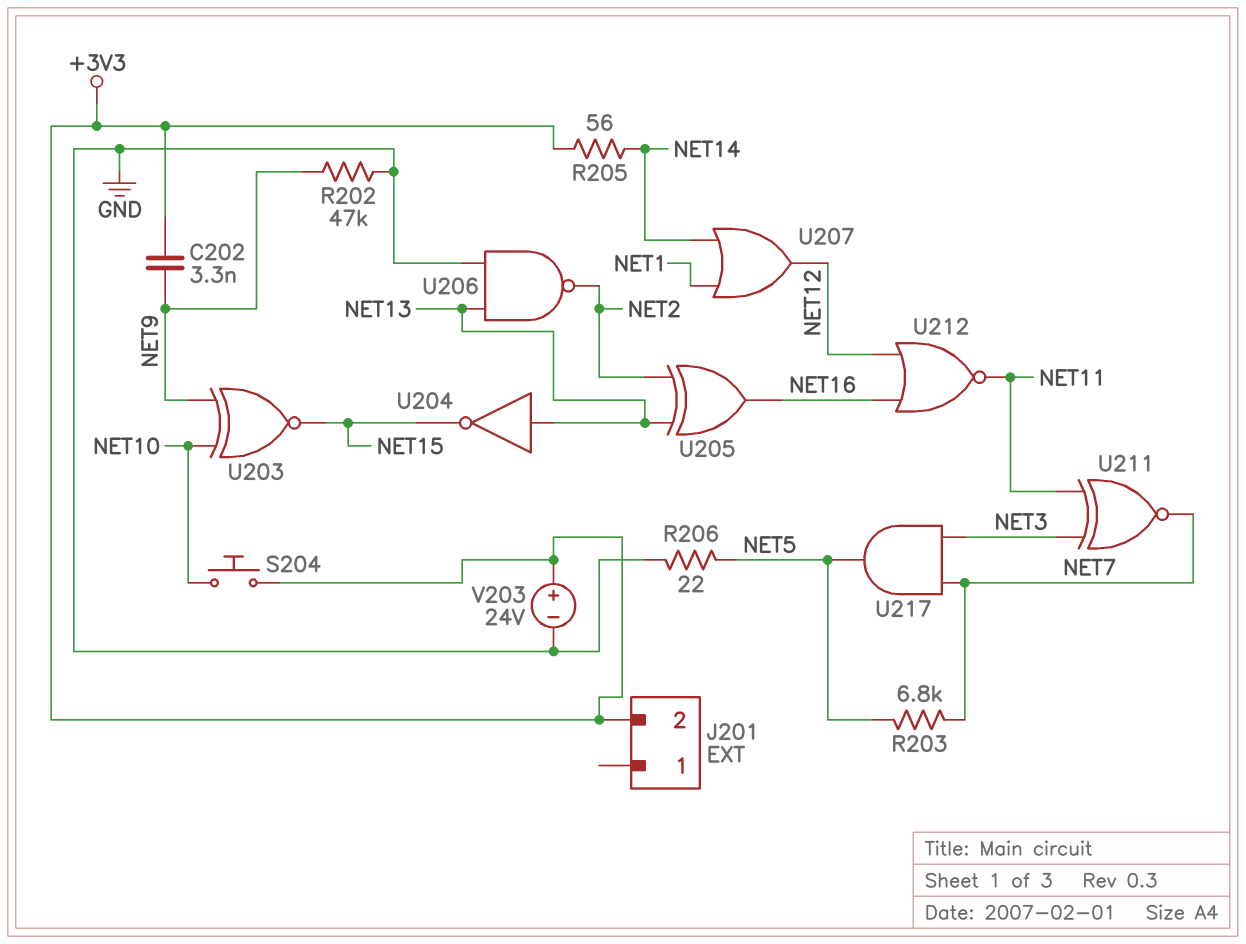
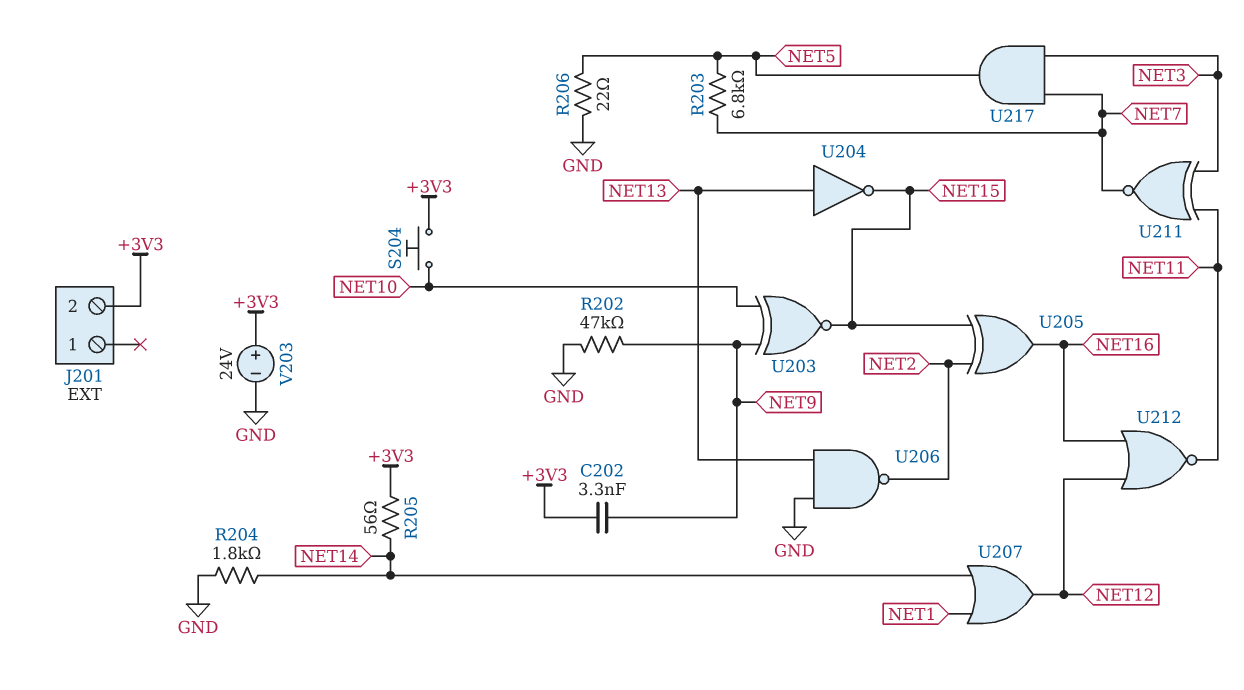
R204: none -> 1.8k (GND, NET14)
U205: XOR (in NET2, in NET13, out NET16) -> XOR (in NET2, in NET15, out NET16)

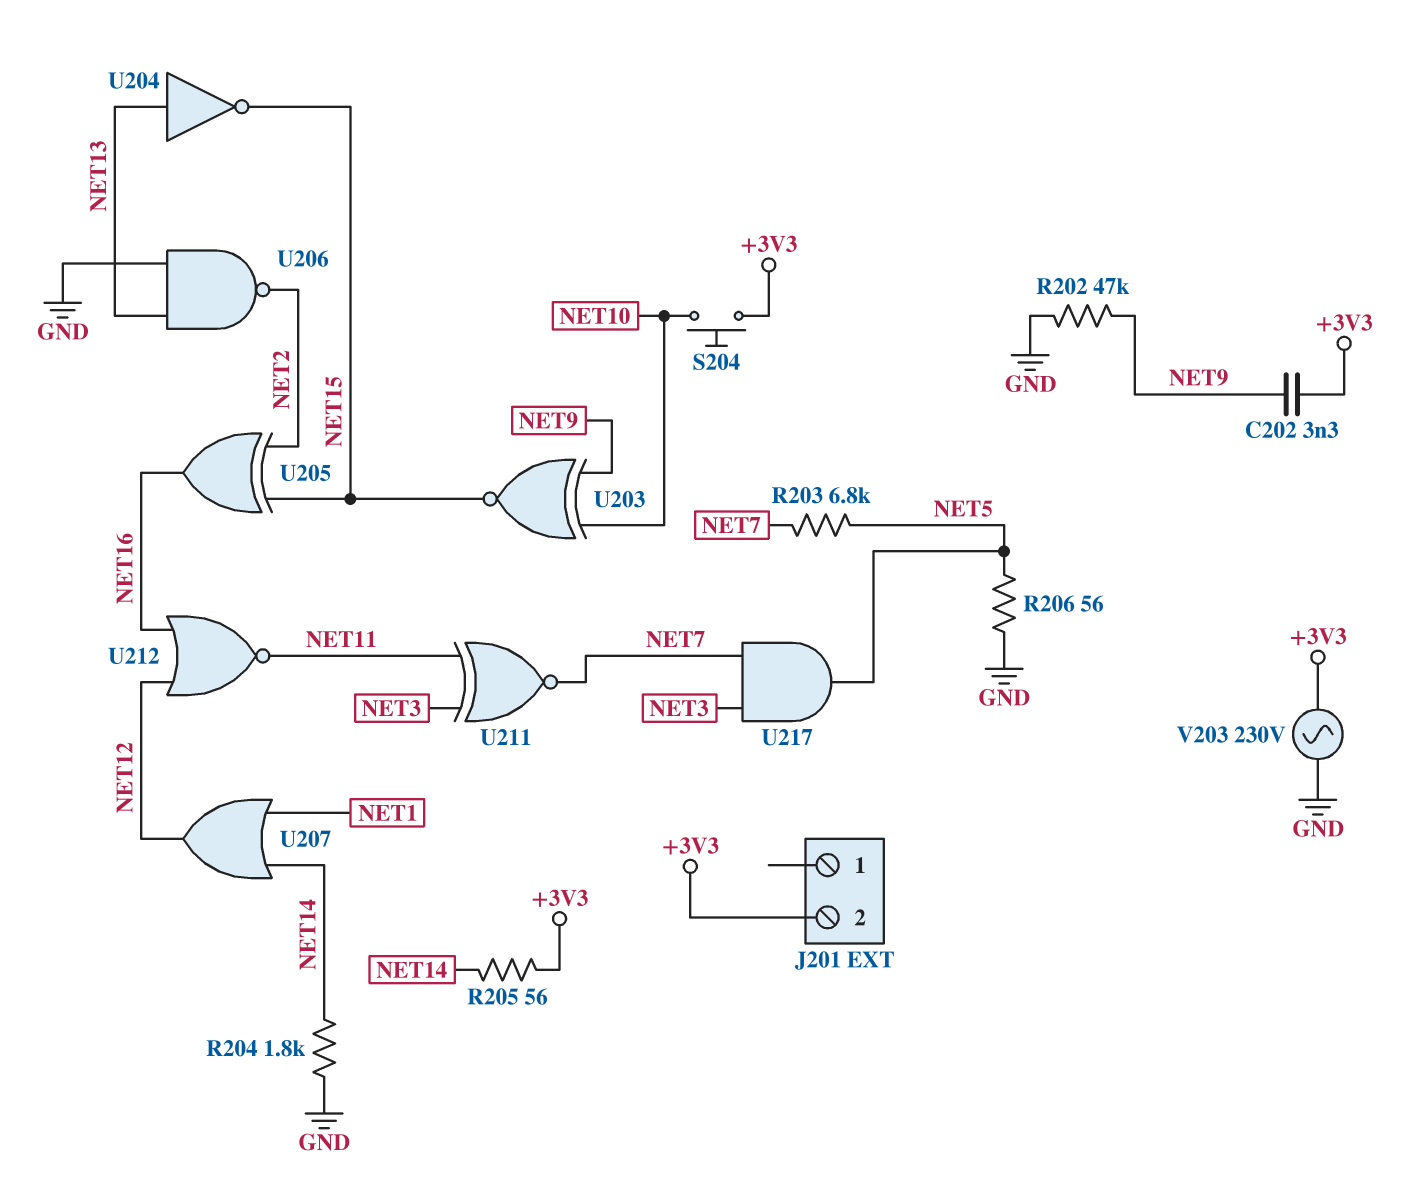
R206: 22 (GND, NET5) -> 56 (GND, NET5)
V203: 24V (plus +3V3, minus GND) -> AC 230V (+3V3, GND)

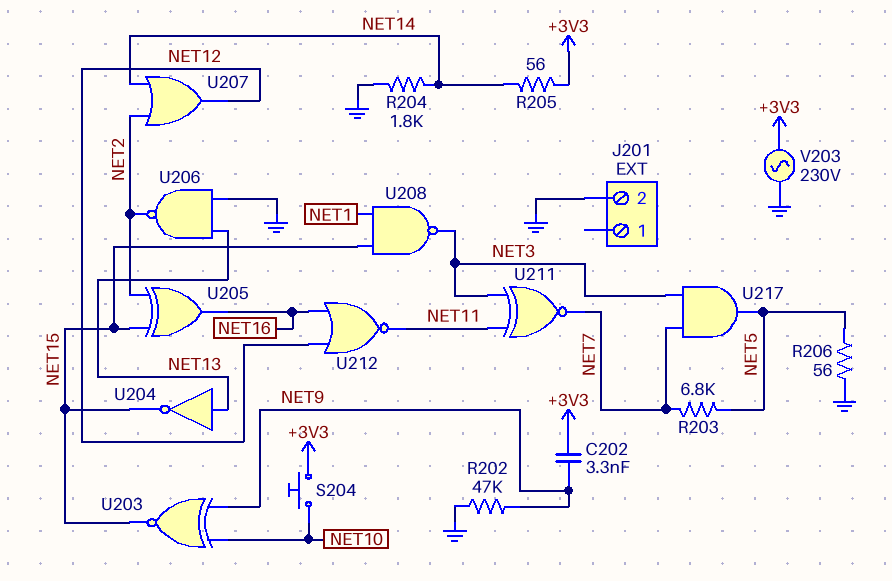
J201 pin 2: +3V3 -> GND
U207: OR (in NET1, in NET14, out NET12) -> OR (in NET2, in NET14, out NET12)
U208: none -> NAND (in NET1, in NET15, out NET3)

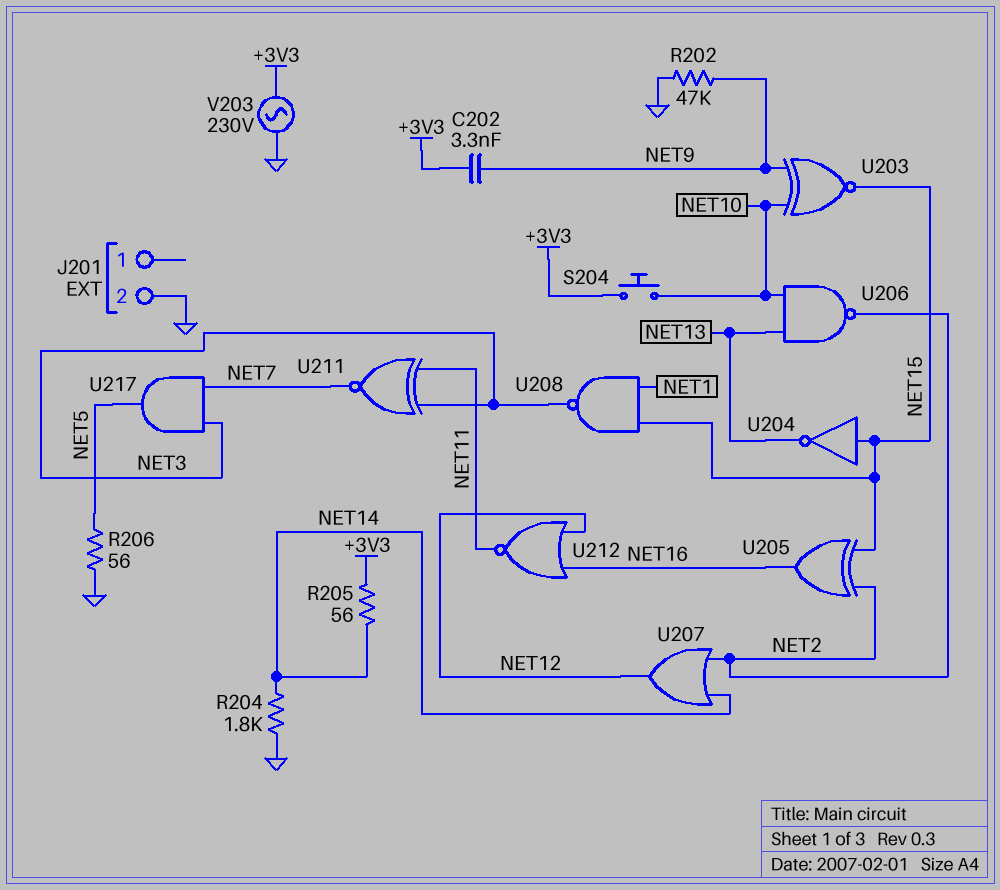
R203: 6.8k (NET5, NET7) -> none
U204: NOT (in NET13, out NET15) -> NOT (in NET15, out NET13)
U206: NAND (in GND, in NET13, out NET2) -> NAND (in NET10, in NET13, out NET2)

